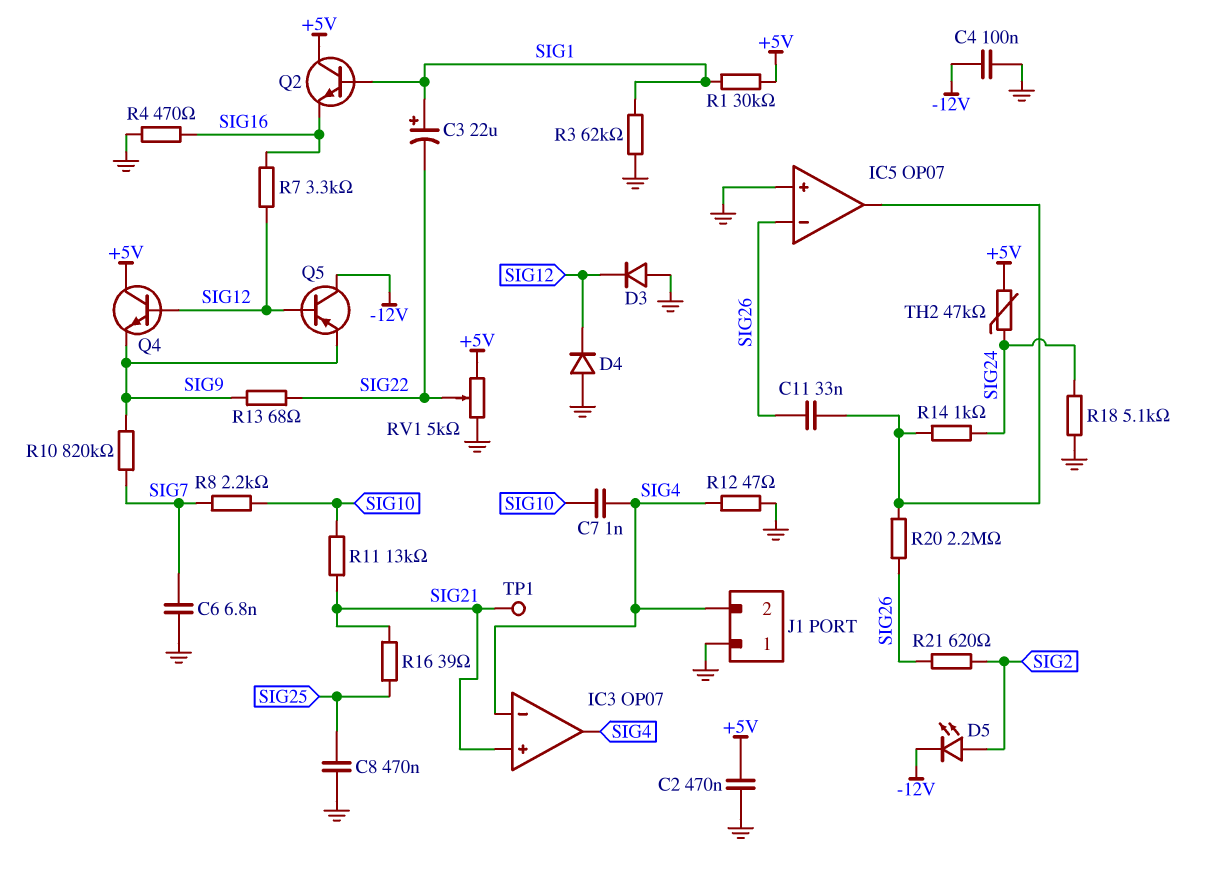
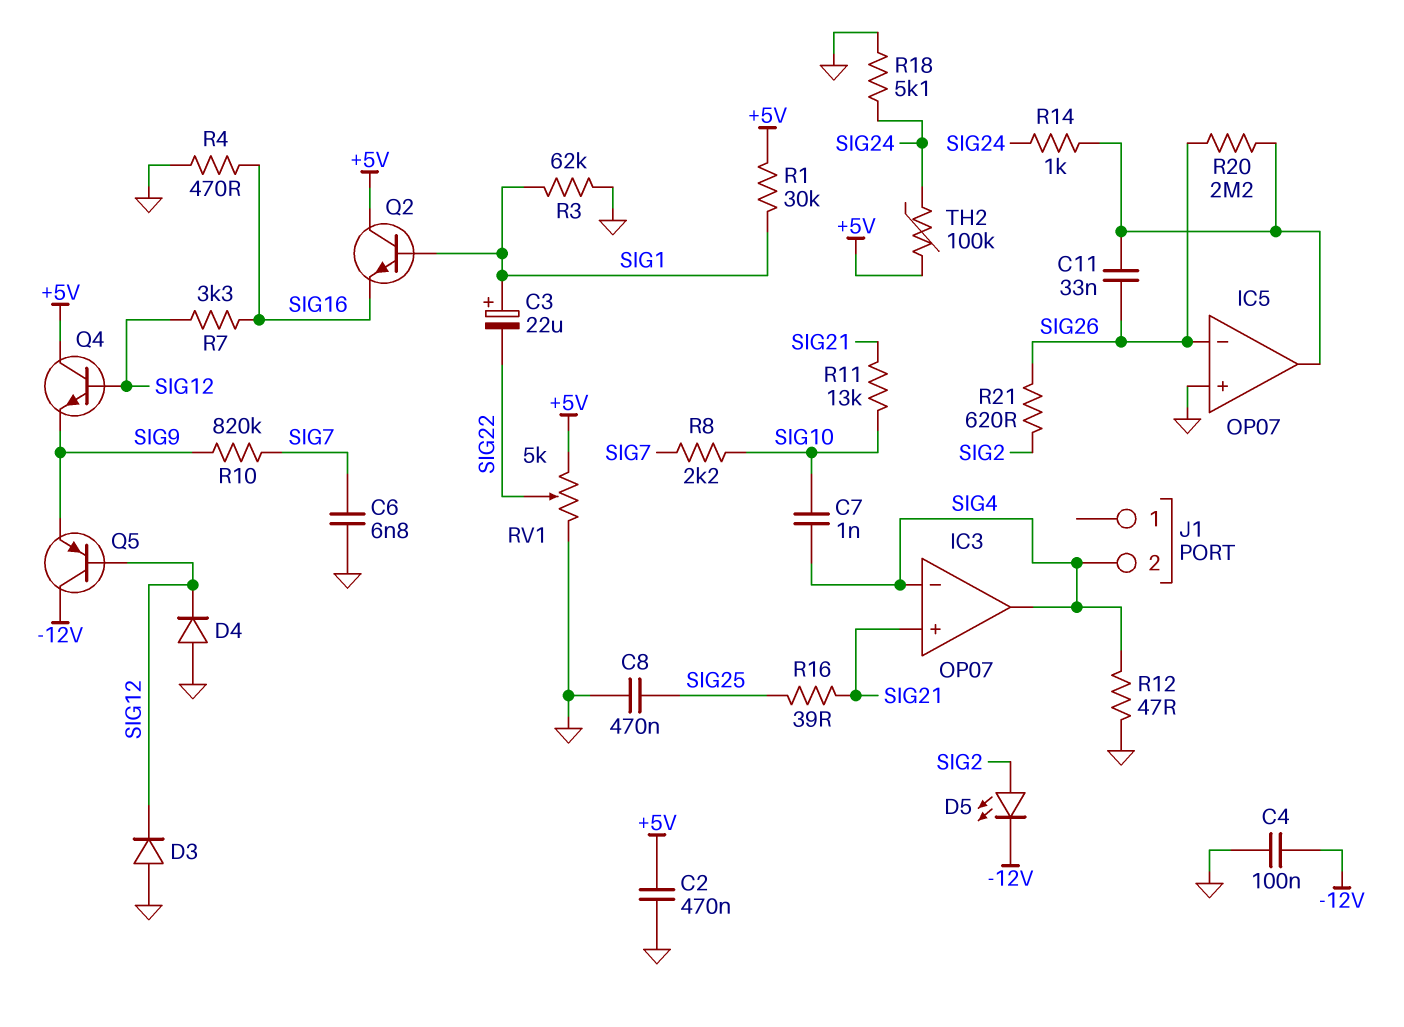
J1 pin 1: GND -> none
R13: 68 (SIG9, SIG22) -> none
TH2: 47k (+5V, SIG24) -> 100k (+5V, SIG24)
TP1: test point (SIG21) -> none

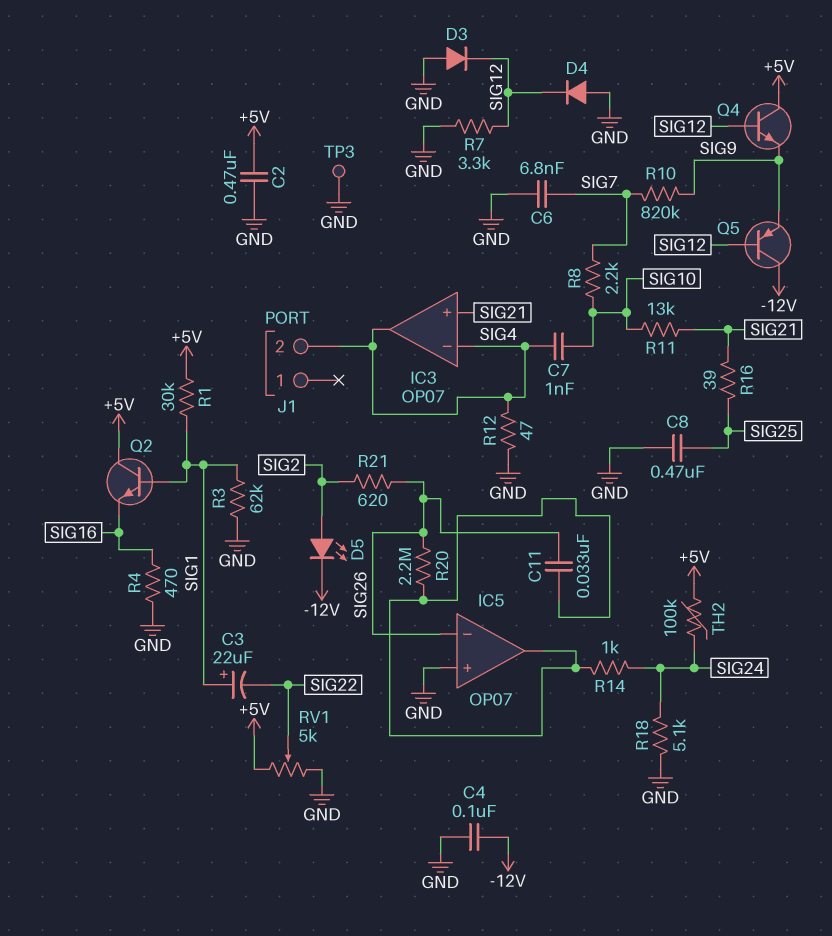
R7: 3.3k (SIG12, SIG16) -> 3.3k (GND, SIG12)
TP3: none -> test point (GND)

